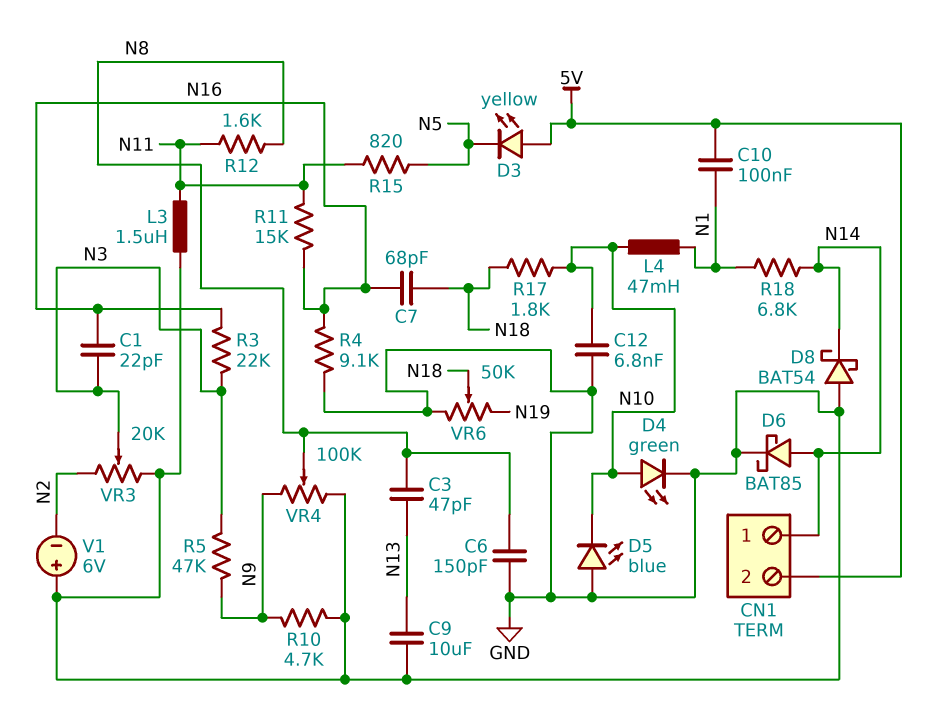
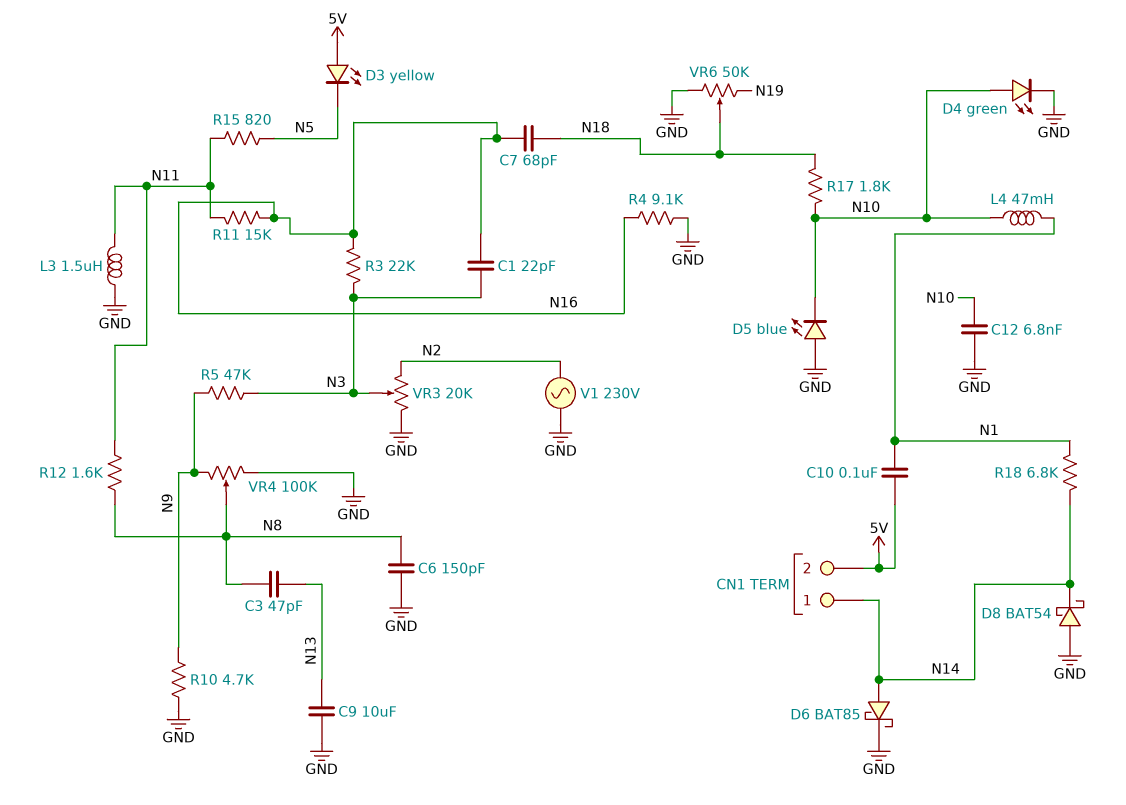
V1: 6V (plus GND, minus N2) -> AC 230V (GND, N2)

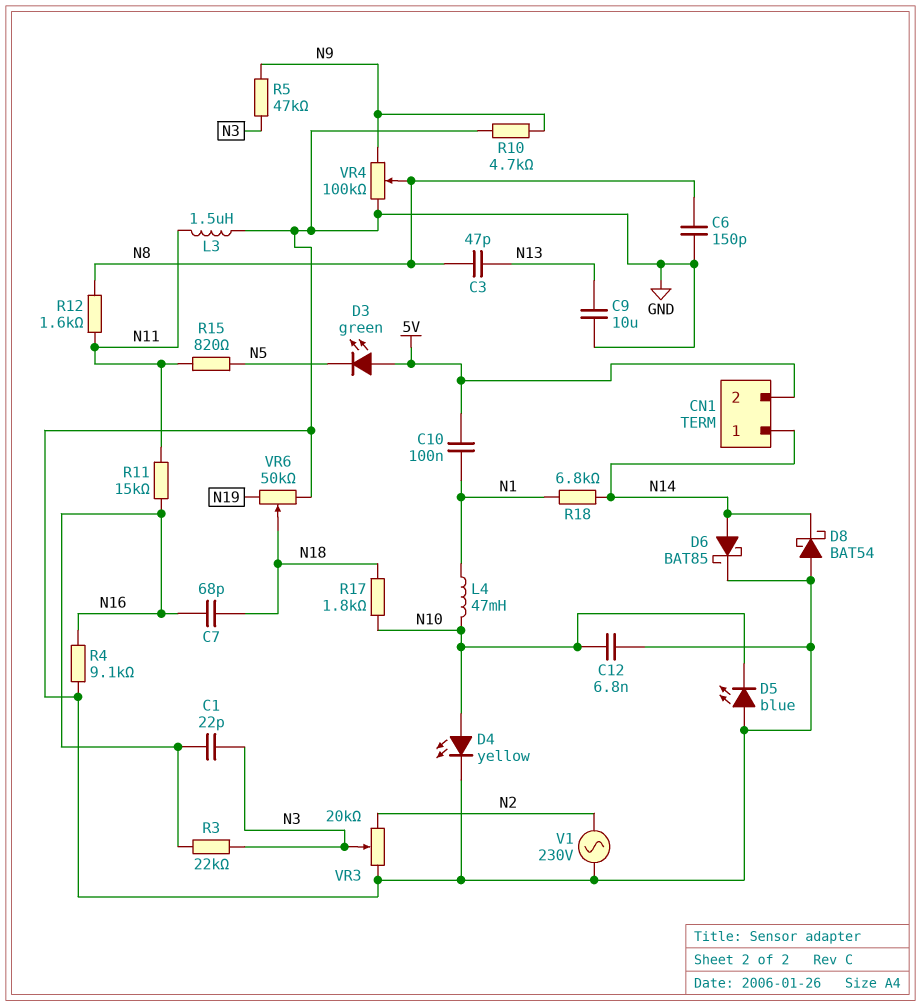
D3: LED yellow (A 5V, K N5) -> LED green (A 5V, K N5)
D4: LED green (A N10, K GND) -> LED yellow (A N10, K GND)

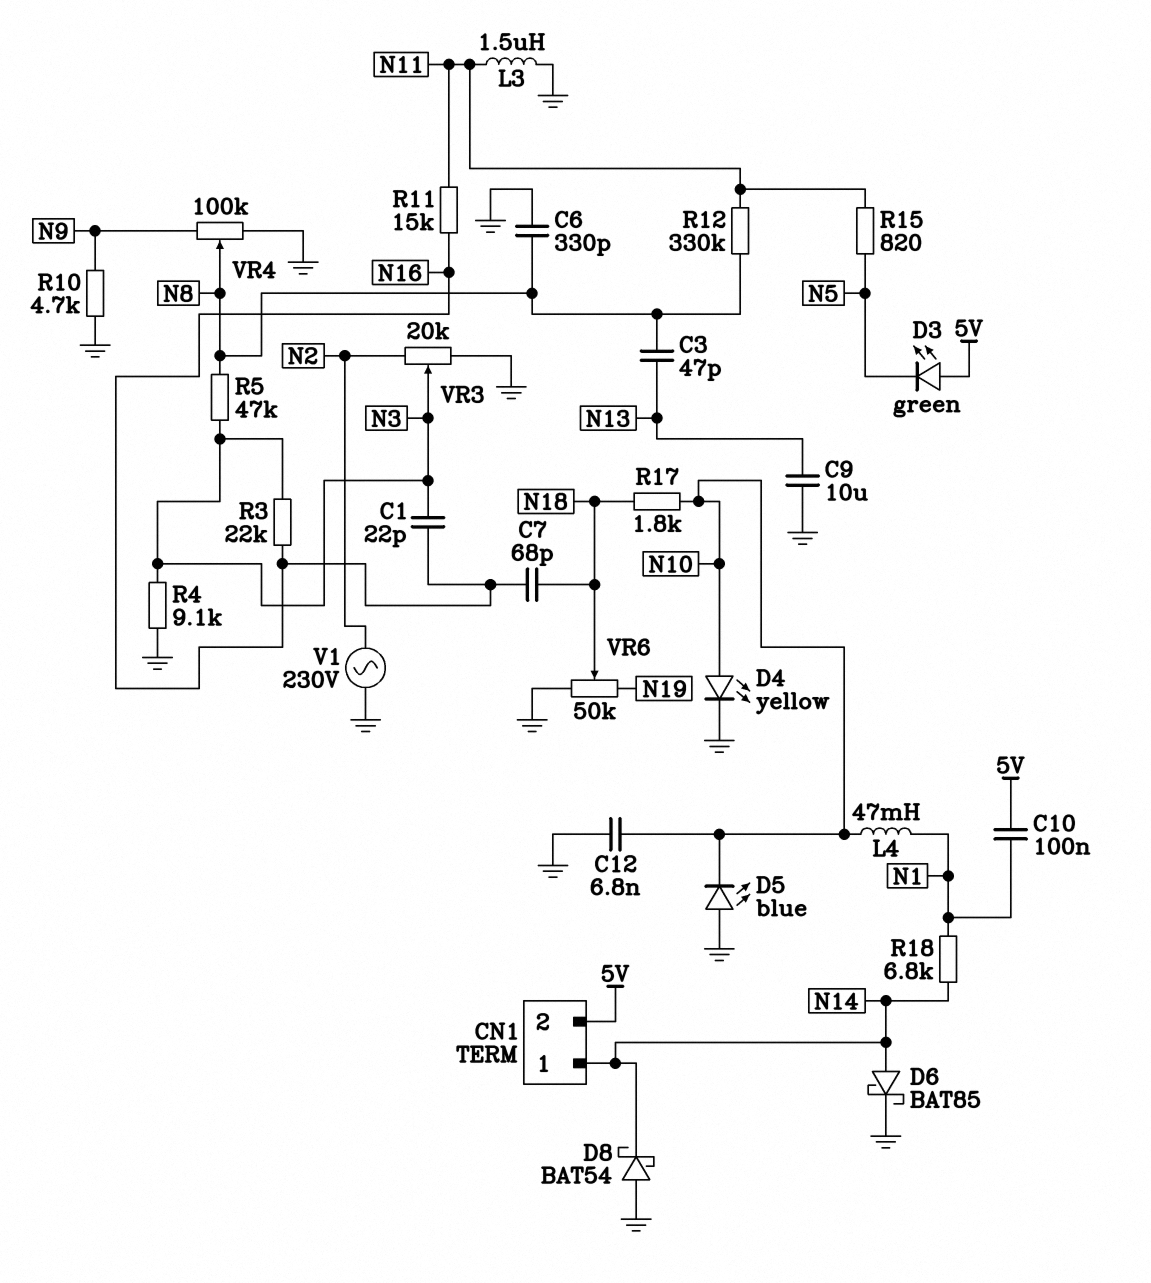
C6: 150pF (GND, N8) -> 330pF (GND, N8)
R4: 9.1k (GND, N16) -> 9.1k (GND, N3)
R5: 47k (N3, N9) -> 47k (N3, N8)
R12: 1.6k (N8, N11) -> 330k (N8, N11)

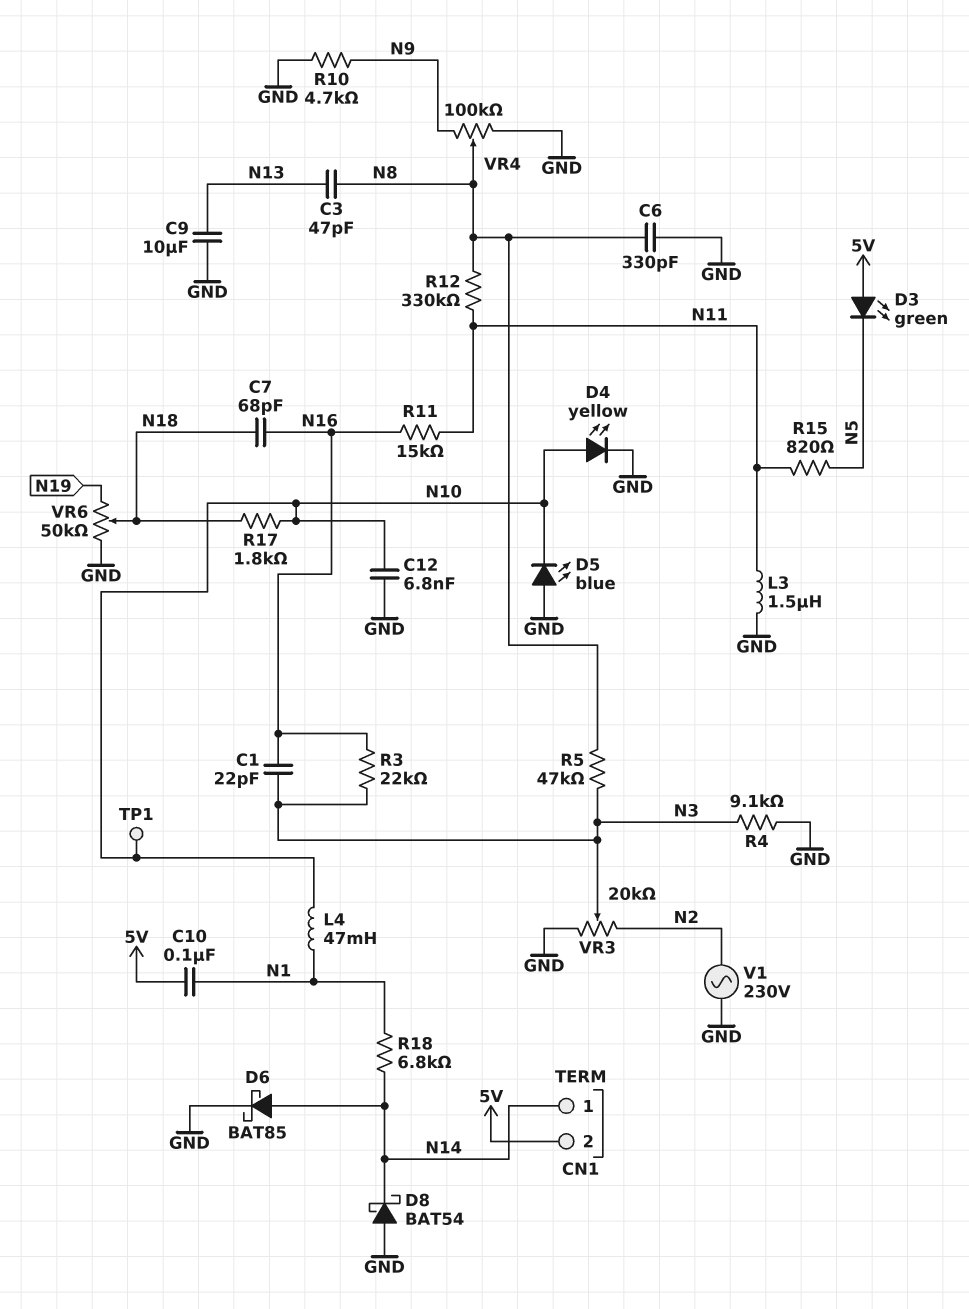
TP1: none -> test point (N10)

